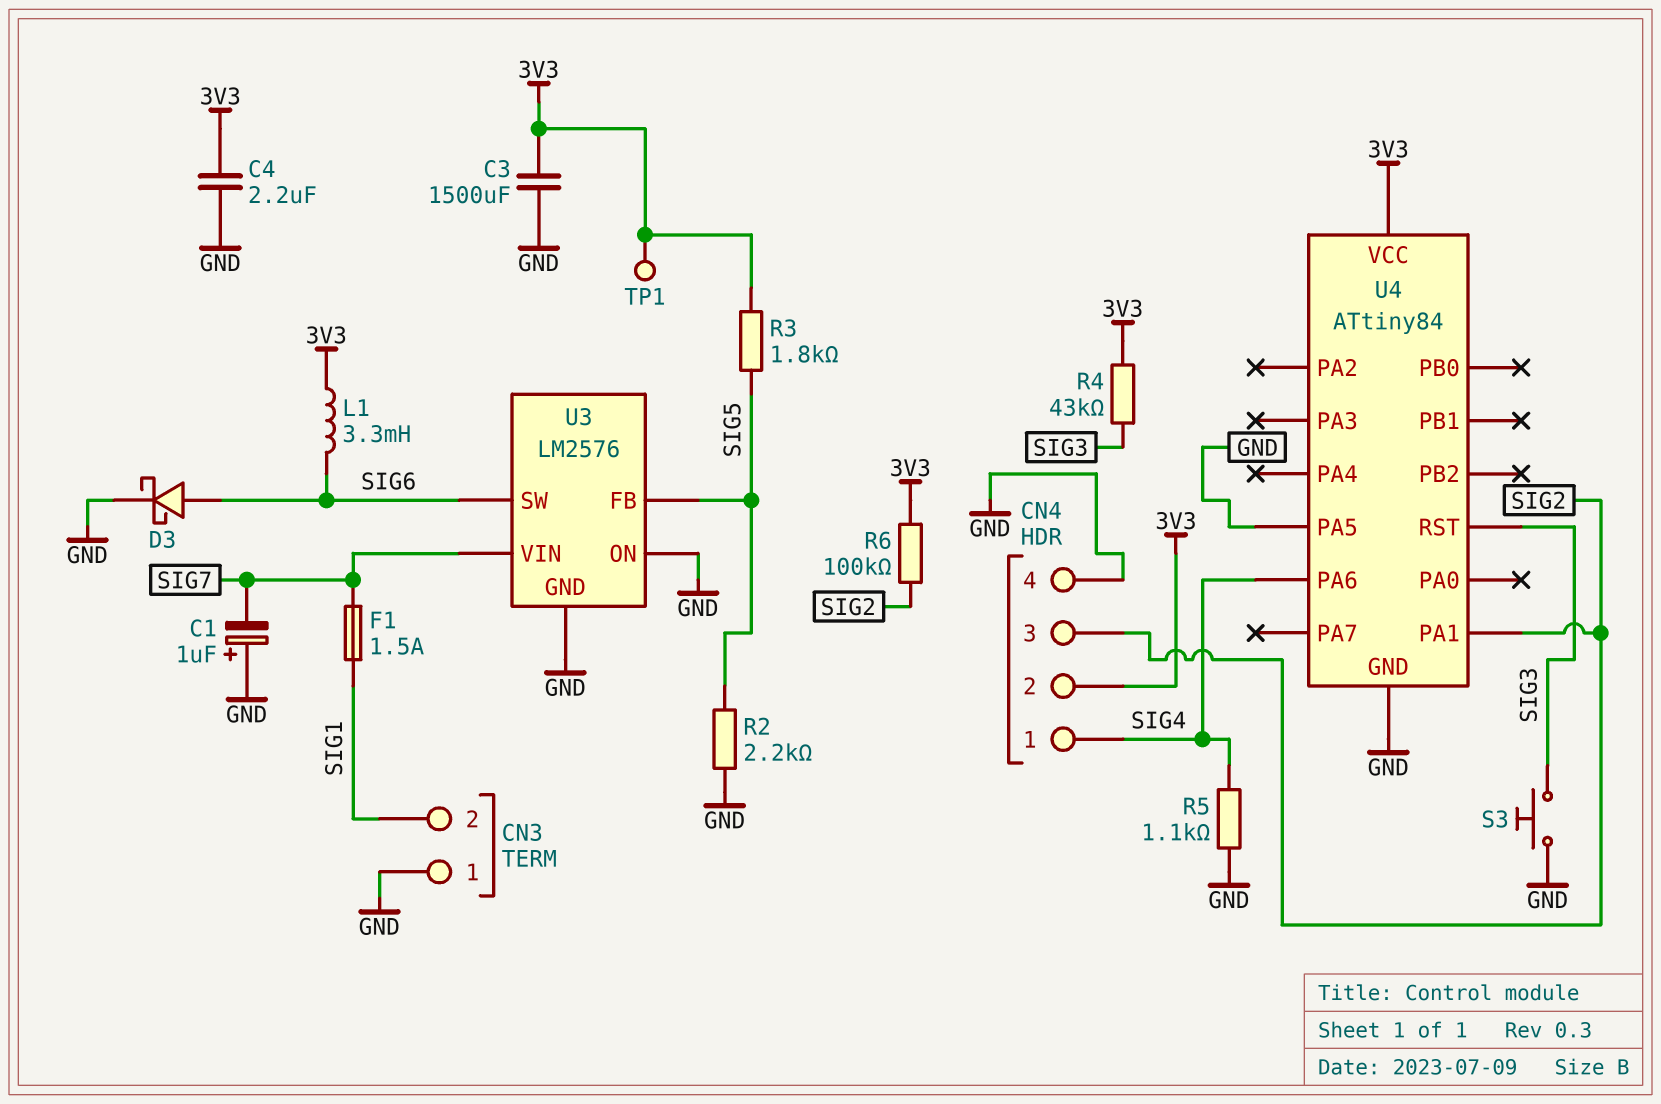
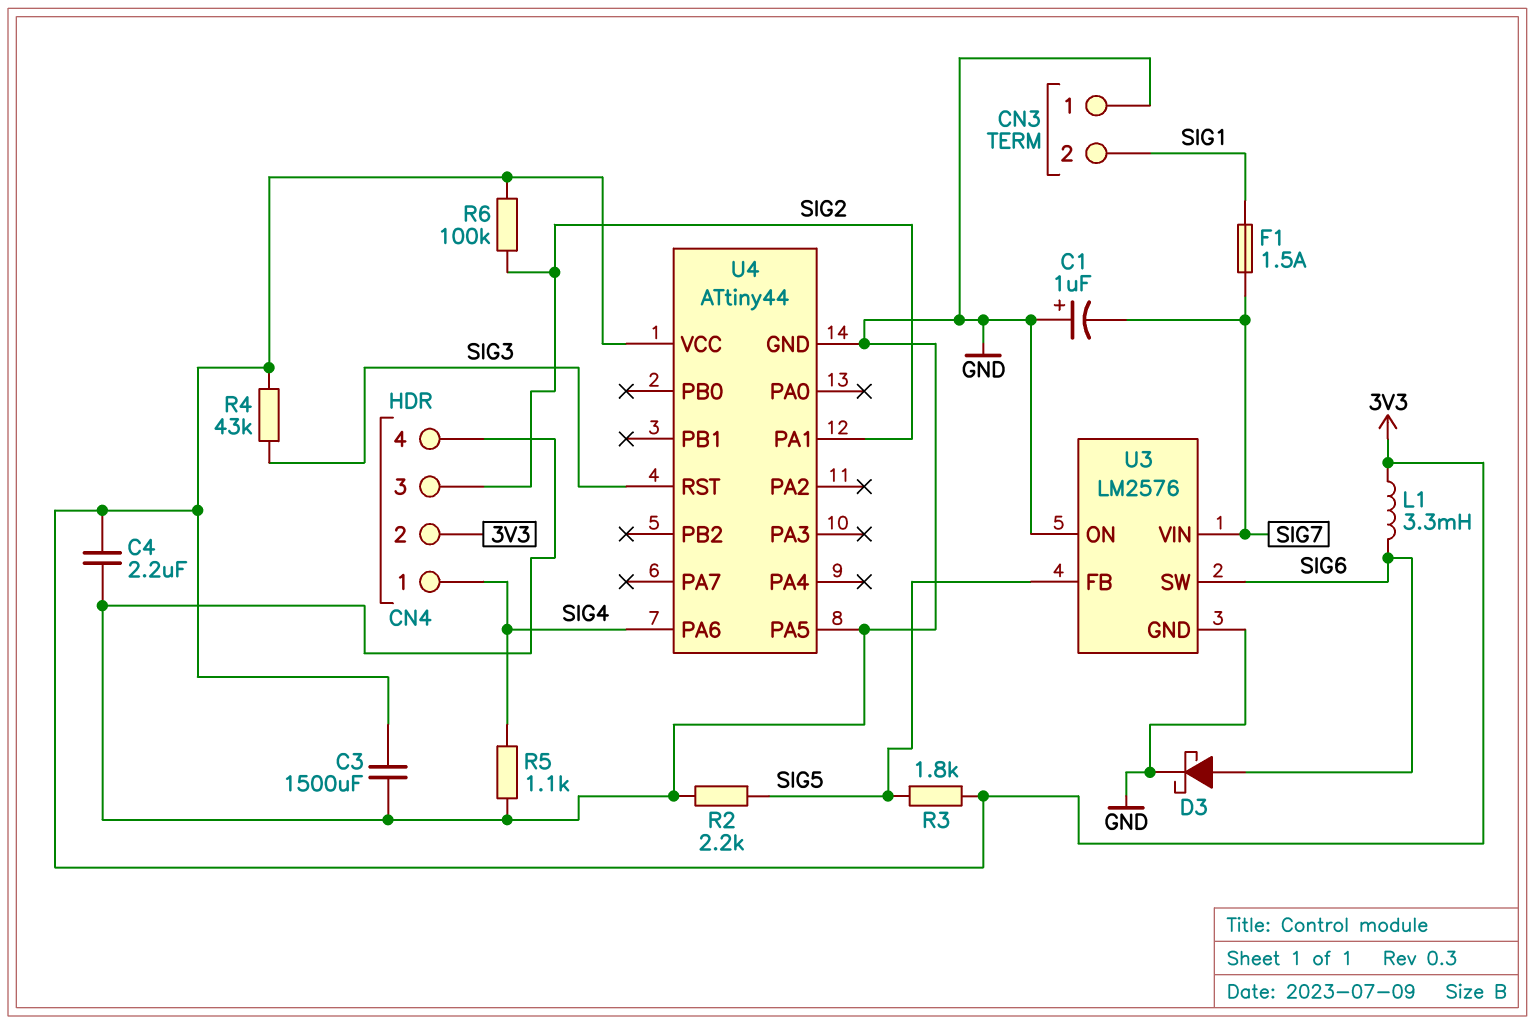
S3: button (GND, SIG3) -> none
TP1: test point (3V3) -> none
U4: ATtiny84 -> ATtiny44

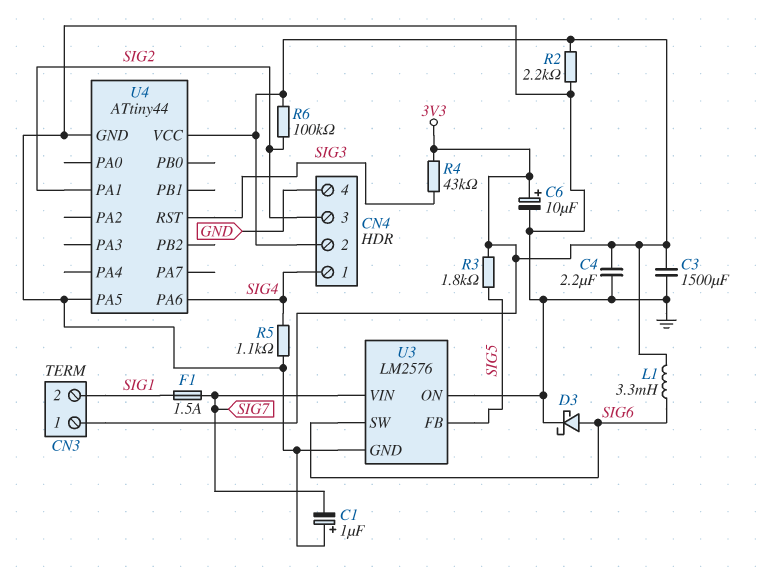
C6: none -> 10uF (plus 3V3, minus GND)
CN3 pin 1: GND -> 3V3
R2: 2.2k (GND, SIG5) -> 2.2k (3V3, GND)

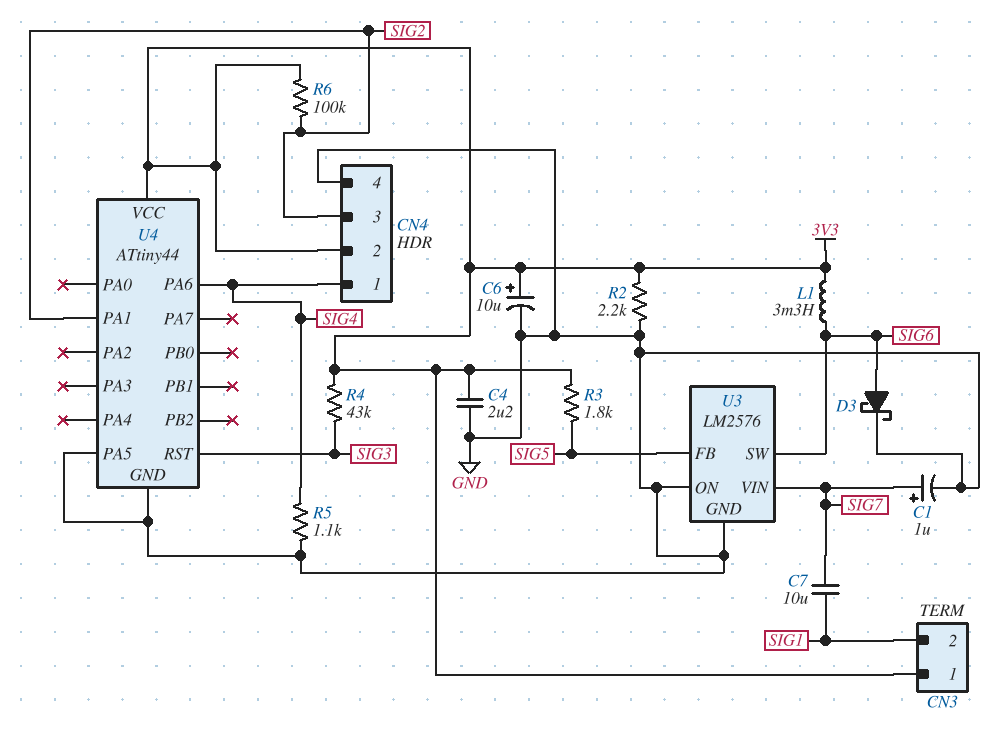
C1: 1uF (plus GND, minus SIG7) -> 1uF (plus SIG7, minus GND)
C3: 1500uF (3V3, GND) -> none
C7: none -> 10uF (SIG1, SIG7)
F1: 1.5A (SIG1, SIG7) -> none

